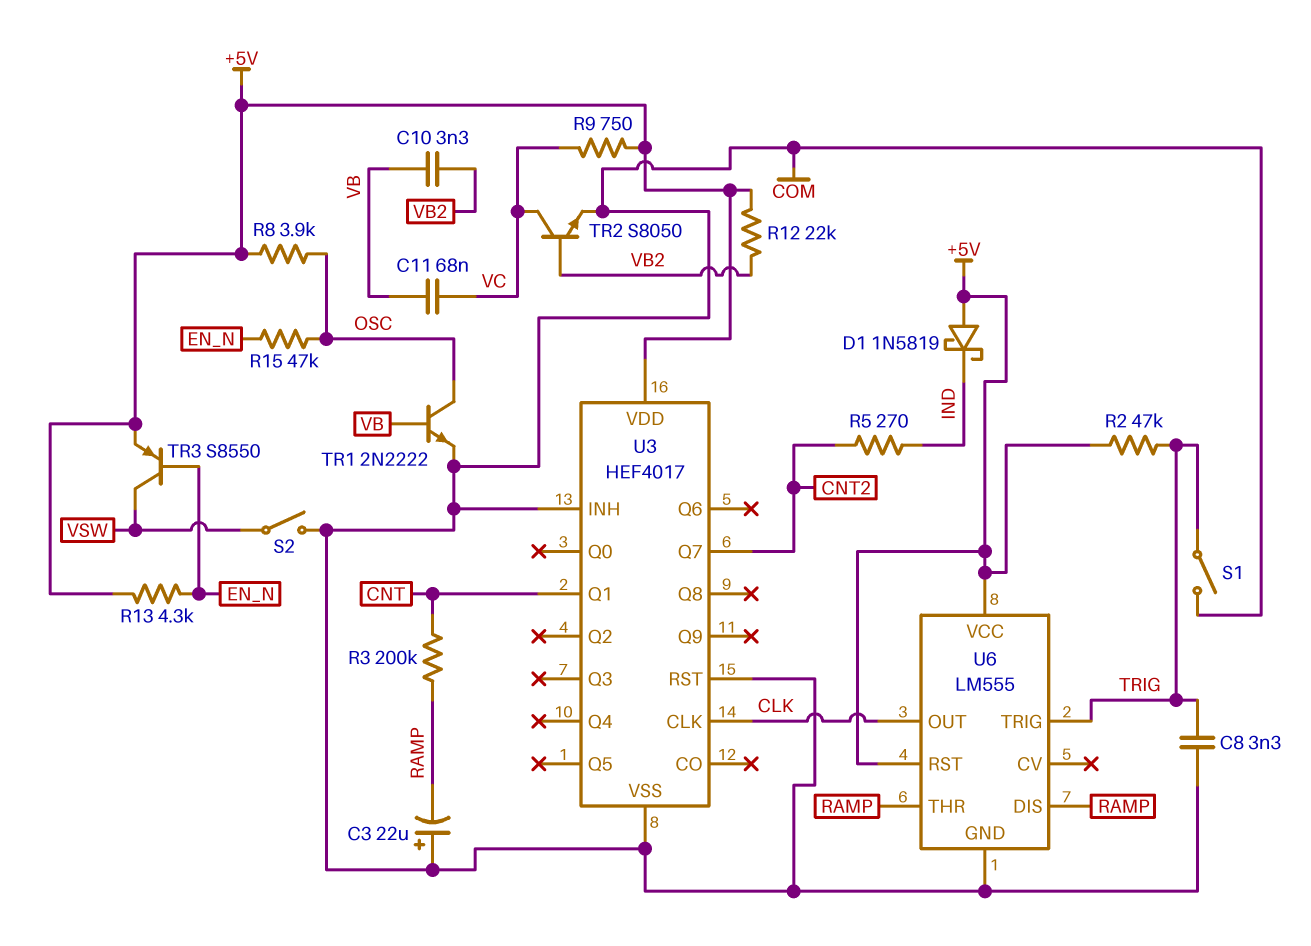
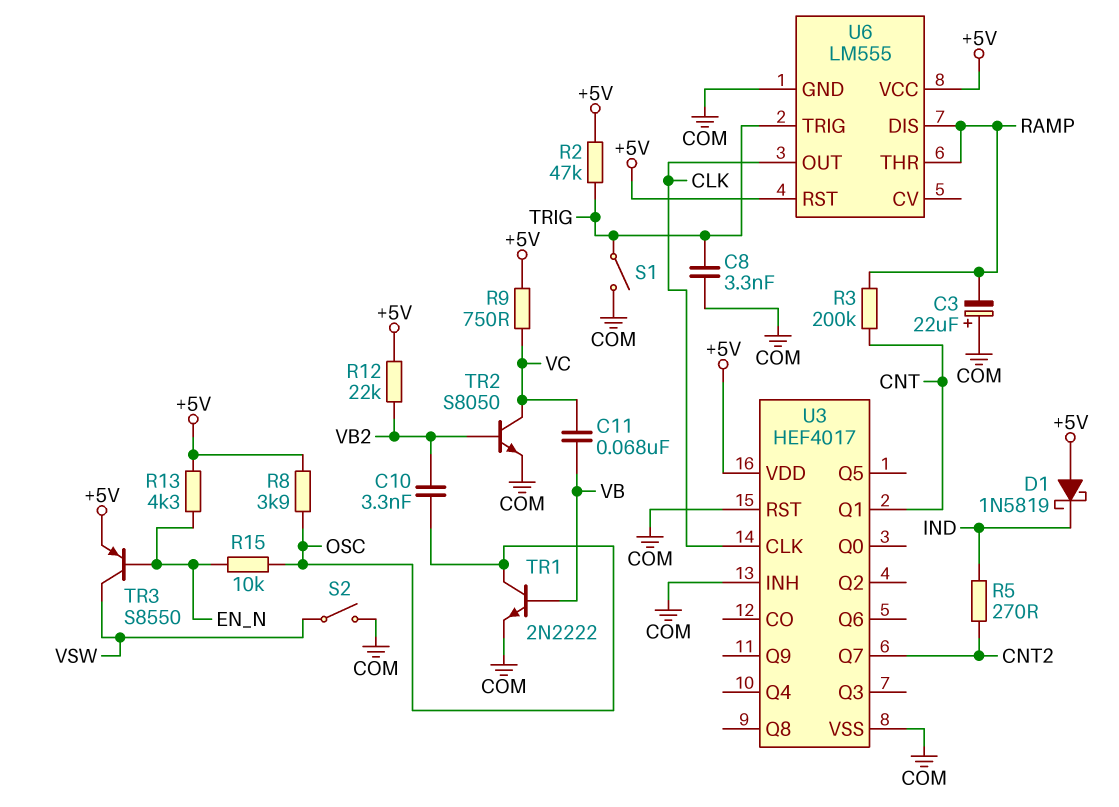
C10: 3.3nF (VB, VB2) -> 3.3nF (OSC, VB2)
R15: 47k (EN_N, OSC) -> 10k (EN_N, OSC)

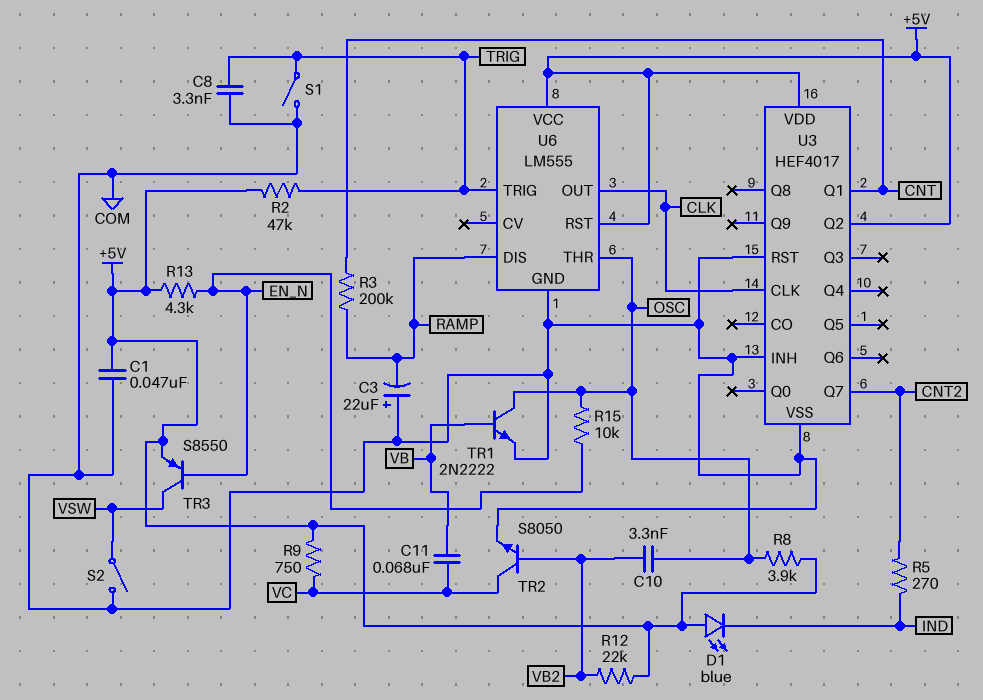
C1: none -> 47nF (+5V, COM)
D1: schottky 1N5819 (A +5V, K IND) -> LED blue (A +5V, K IND)
U3 pin Q2: none -> +5V
U6 pin THR: RAMP -> OSC

